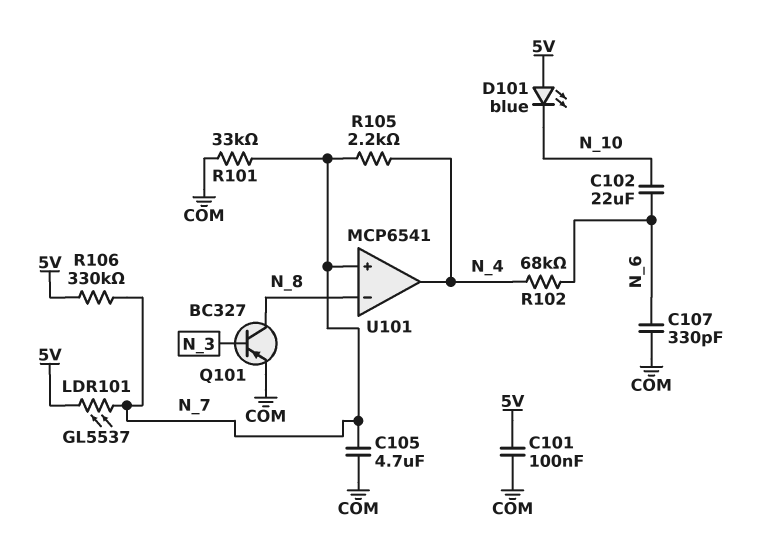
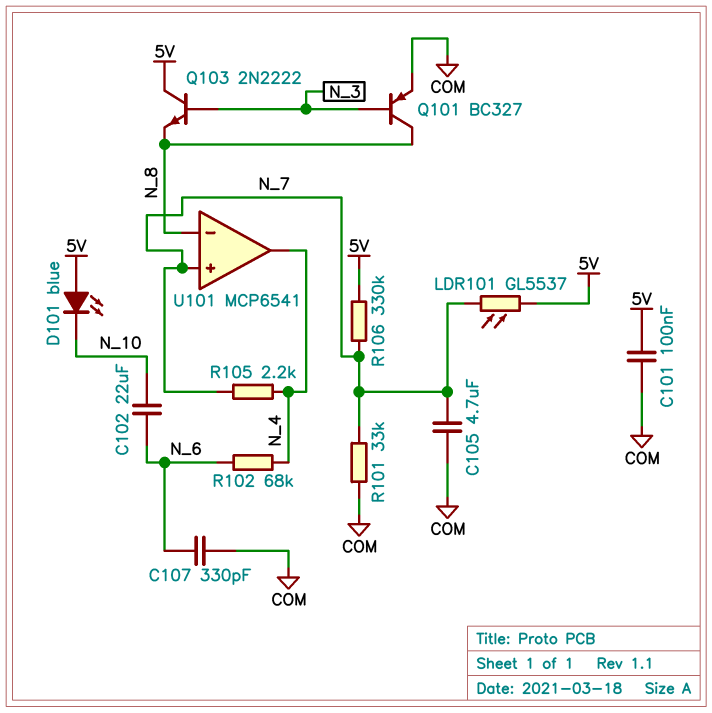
Q103: none -> NPN 2N2222 (B N_3, C 5V, E N_8)

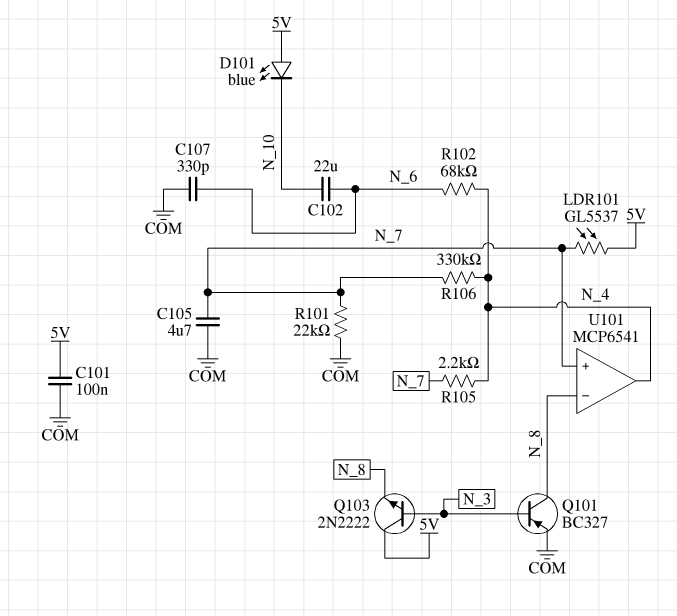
R101: 33k (COM, N_7) -> 22k (COM, N_7)
R106: 330k (5V, N_7) -> 330k (N_4, N_7)

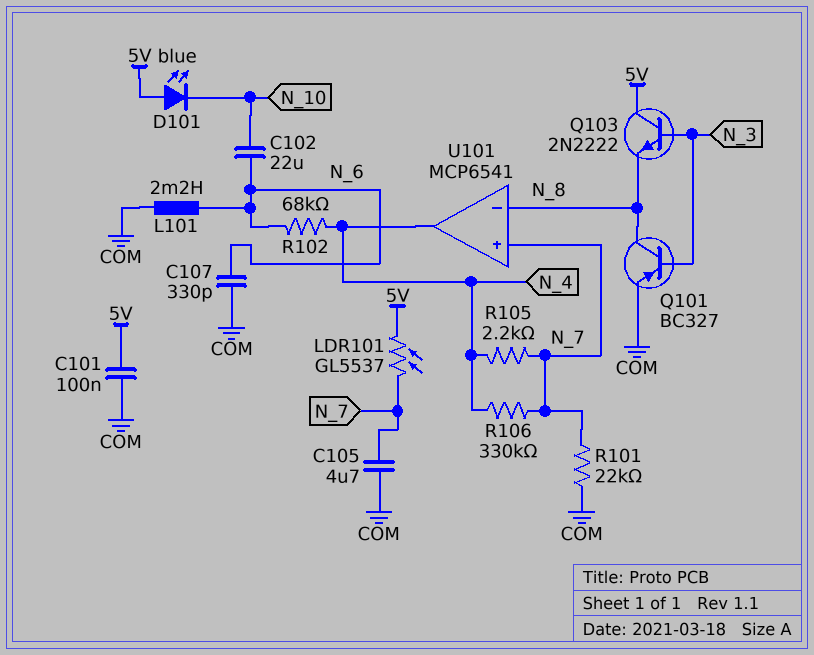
L101: none -> 2.2mH (COM, N_6)

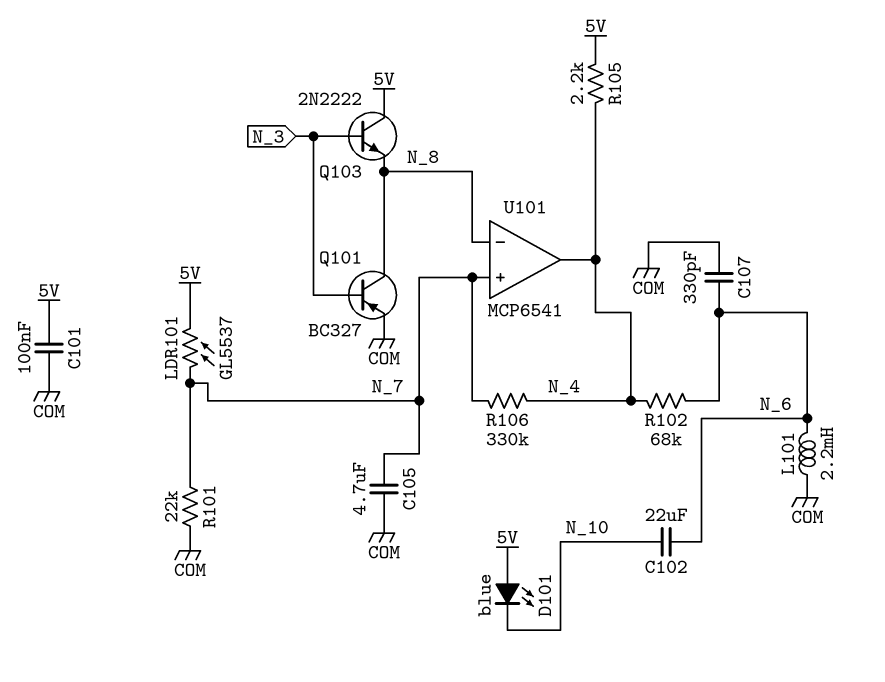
R105: 2.2k (N_4, N_7) -> 2.2k (5V, N_4)

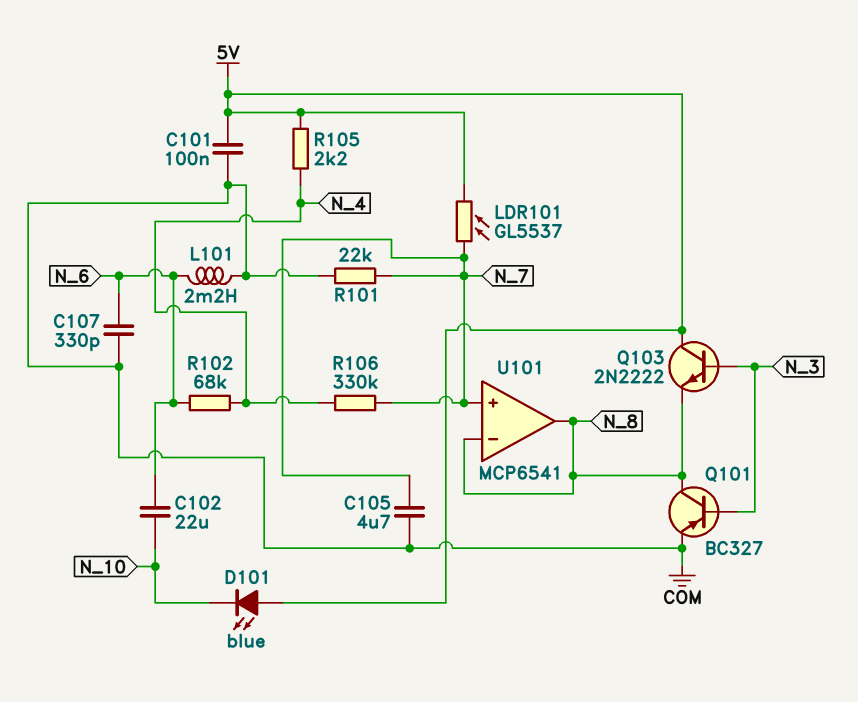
U101 pin out: N_4 -> N_8

